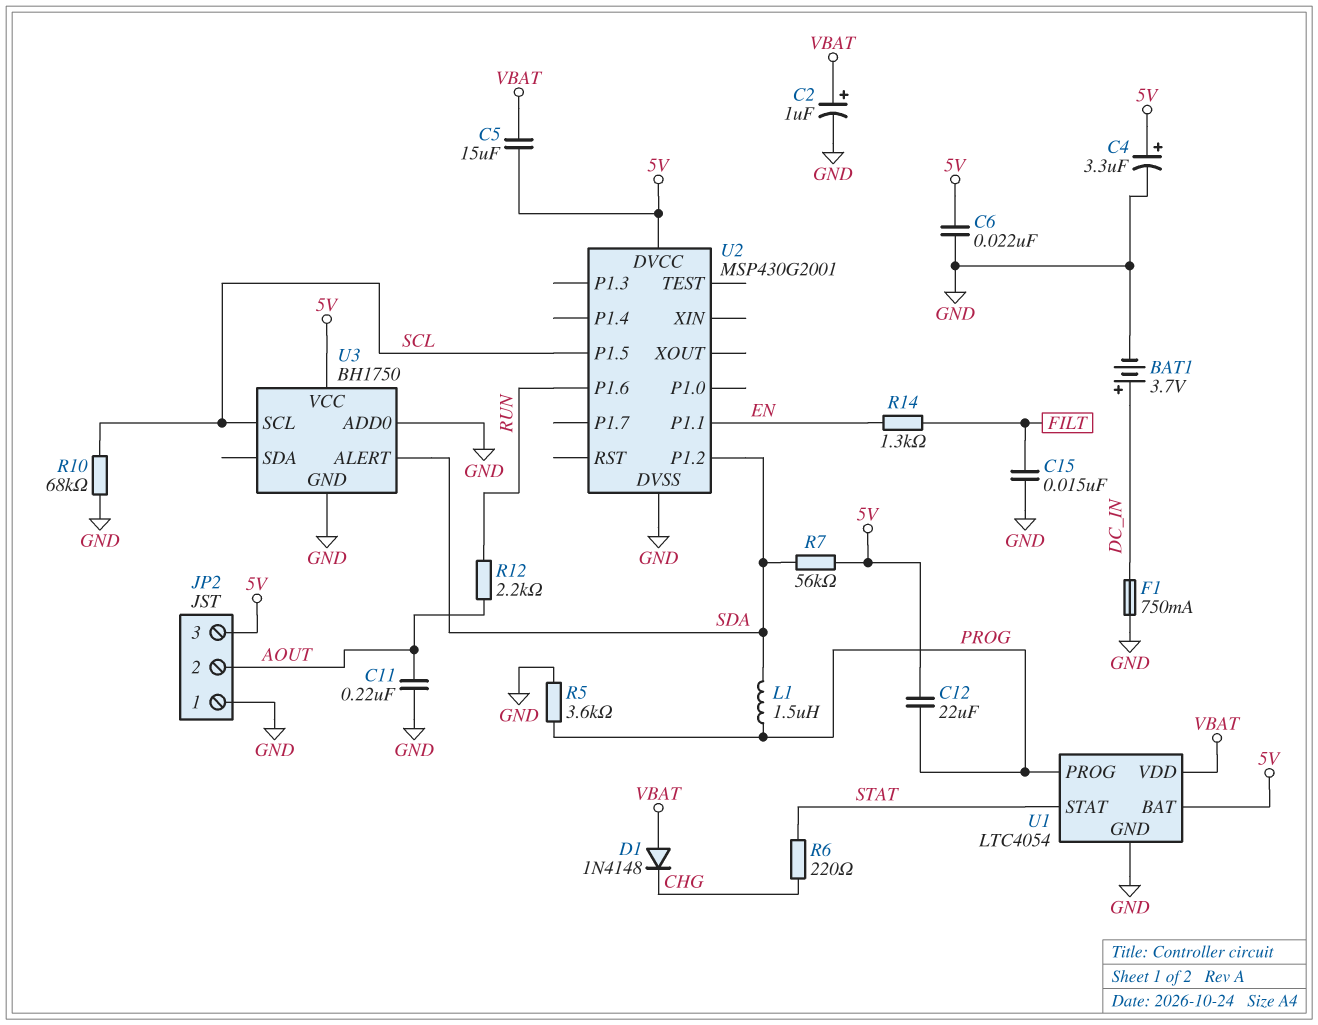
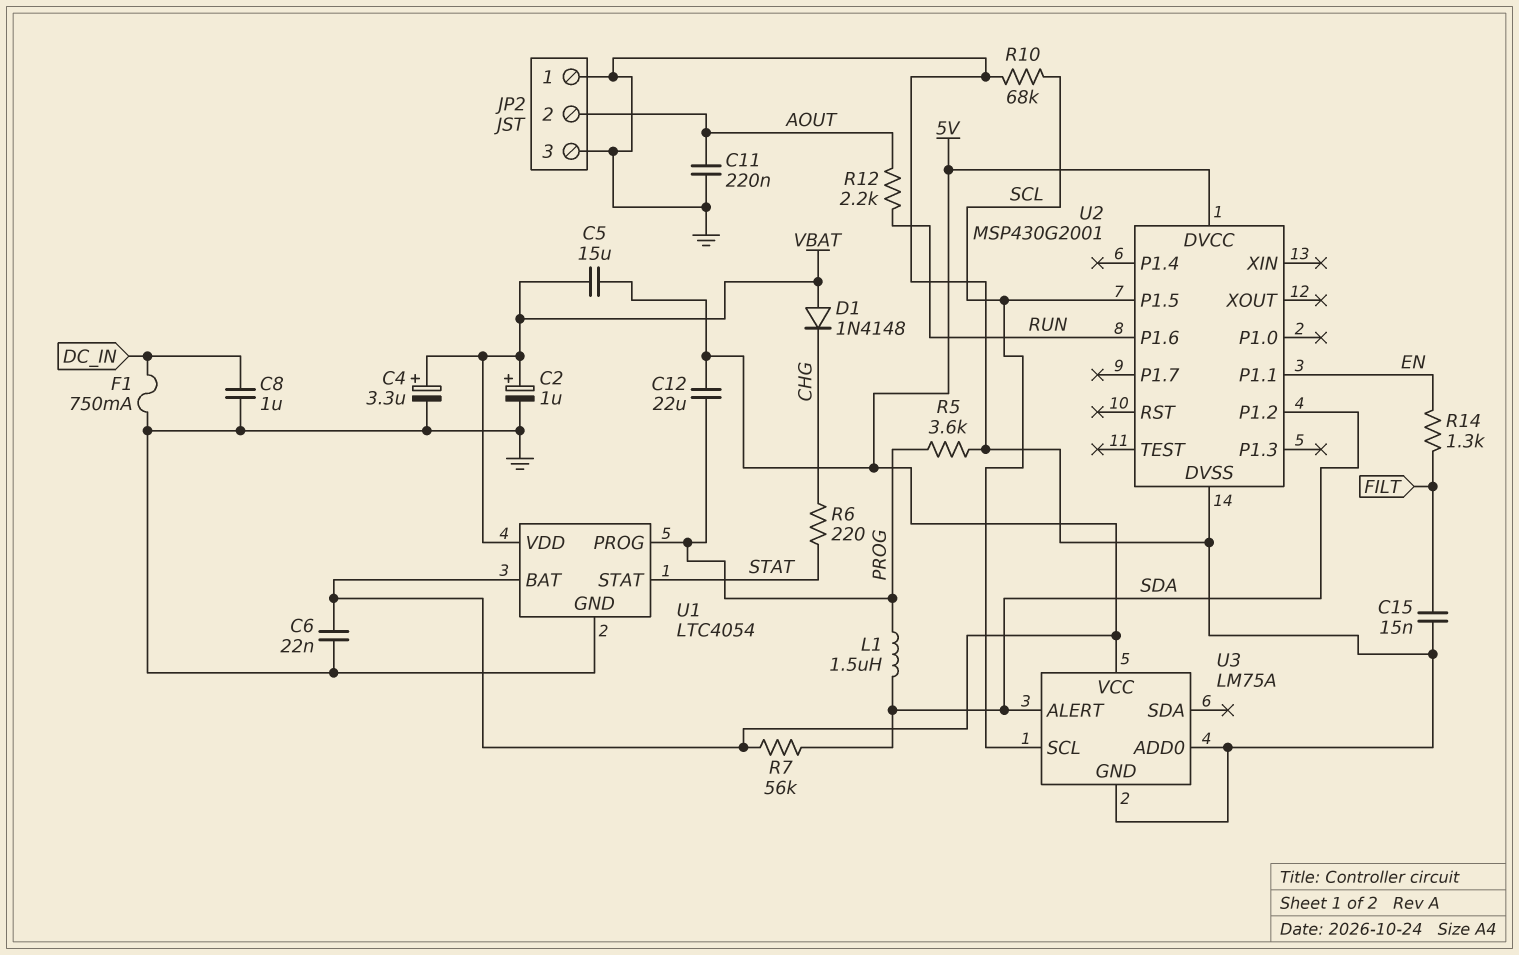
BAT1: 3.7V (plus DC_IN, minus GND) -> none
C4: 3.3uF (plus 5V, minus GND) -> 3.3uF (plus VBAT, minus GND)
C8: none -> 1uF (DC_IN, GND)
JP2 pin 3: 5V -> GND
U3: BH1750 -> LM75A

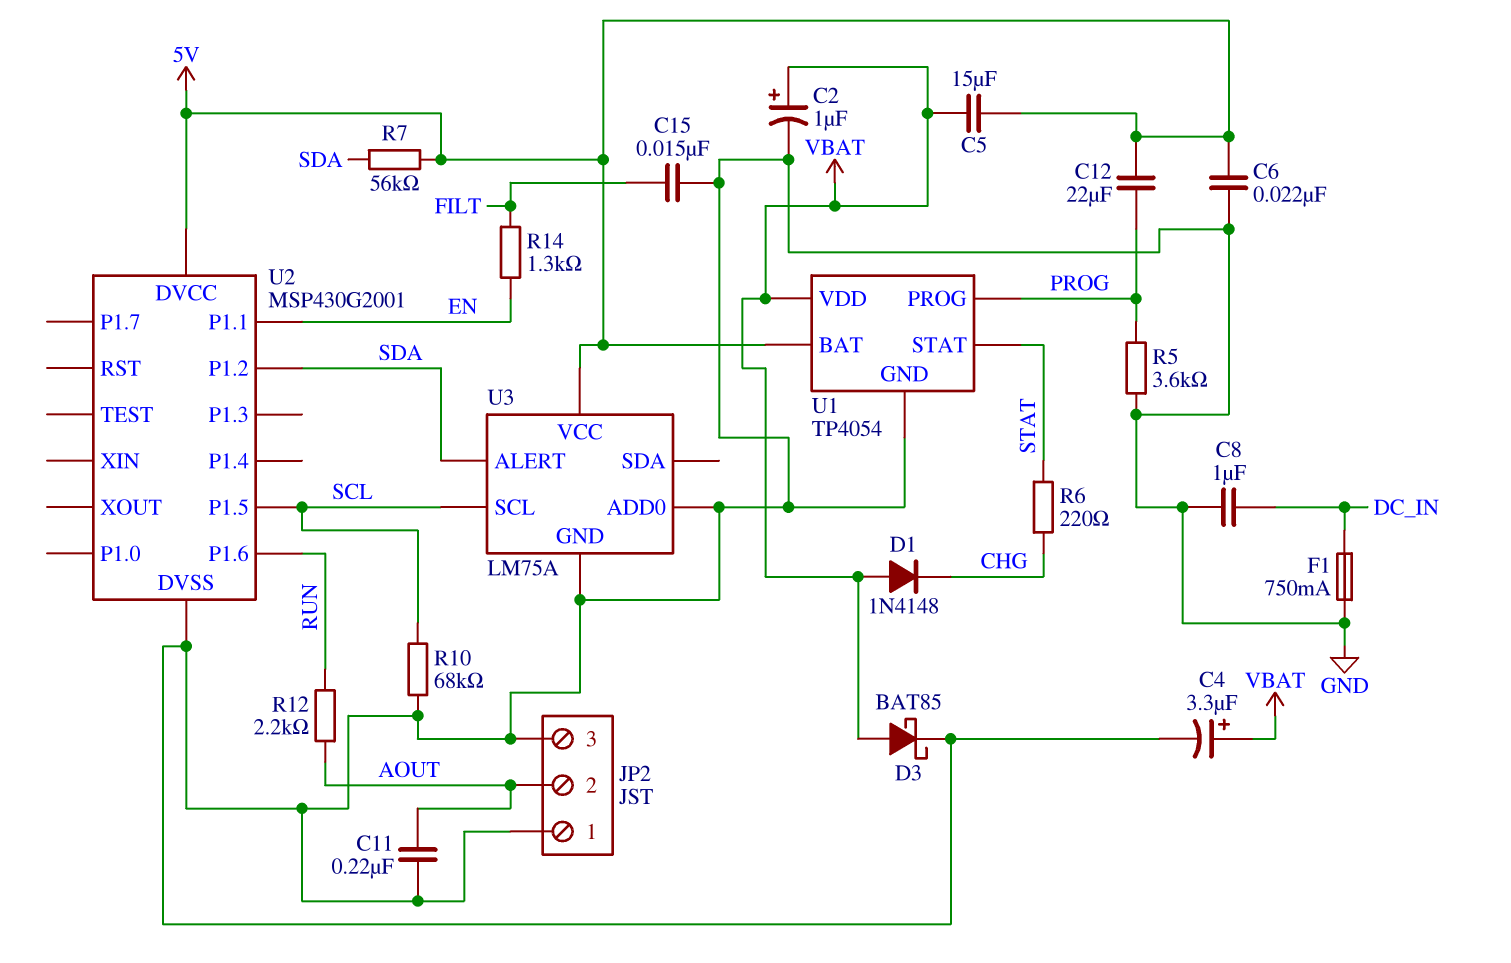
D3: none -> schottky BAT85 (A VBAT, K GND)
L1: 1.5uH (PROG, SDA) -> none
U1: LTC4054 -> TP4054

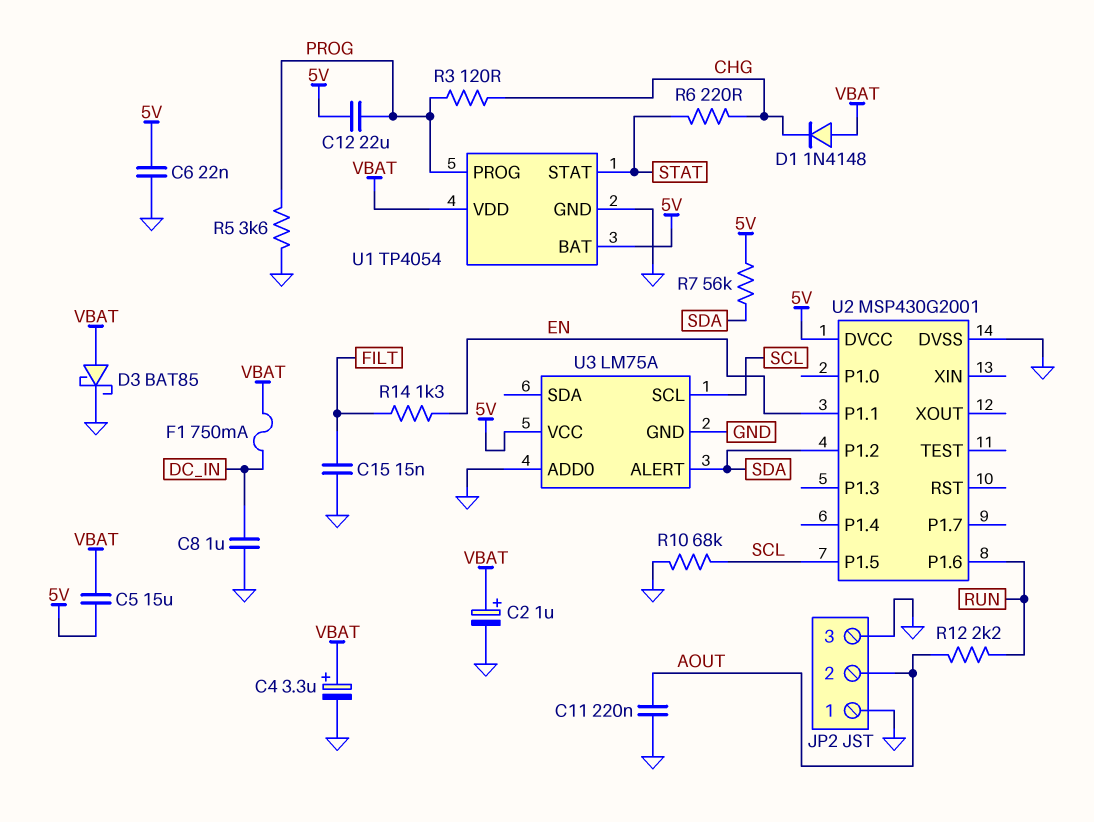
F1: 750mA (DC_IN, GND) -> 750mA (DC_IN, VBAT)
R3: none -> 120 (CHG, PROG)

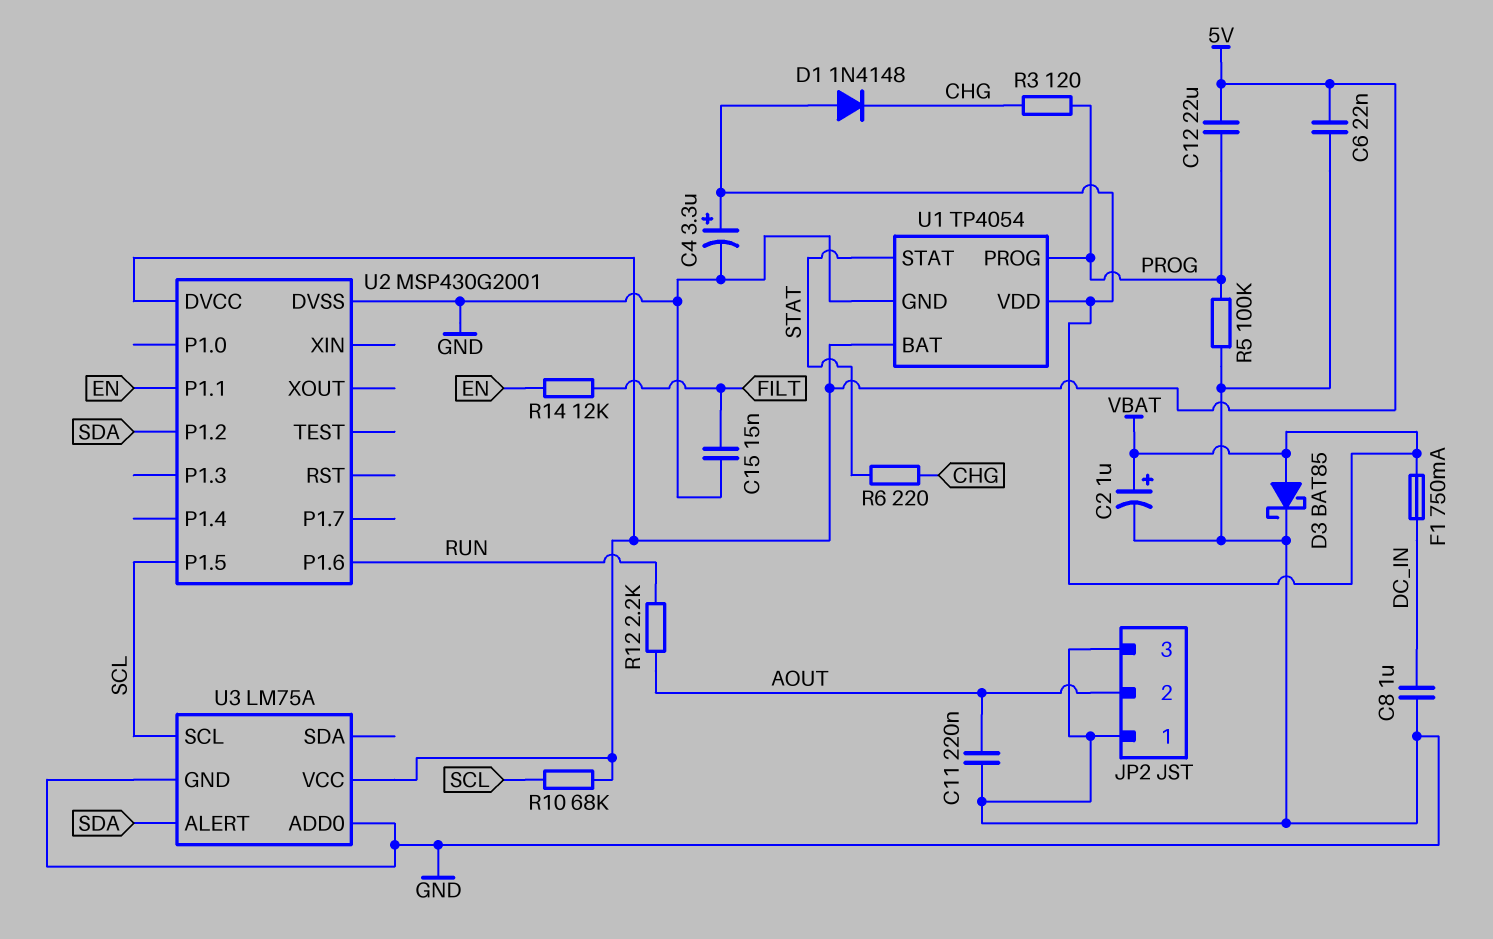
C5: 15uF (5V, VBAT) -> none
R5: 3.6k (GND, PROG) -> 100k (GND, PROG)
R7: 56k (5V, SDA) -> none
R10: 68k (GND, SCL) -> 68k (5V, SCL)
R14: 1.3k (EN, FILT) -> 12k (EN, FILT)

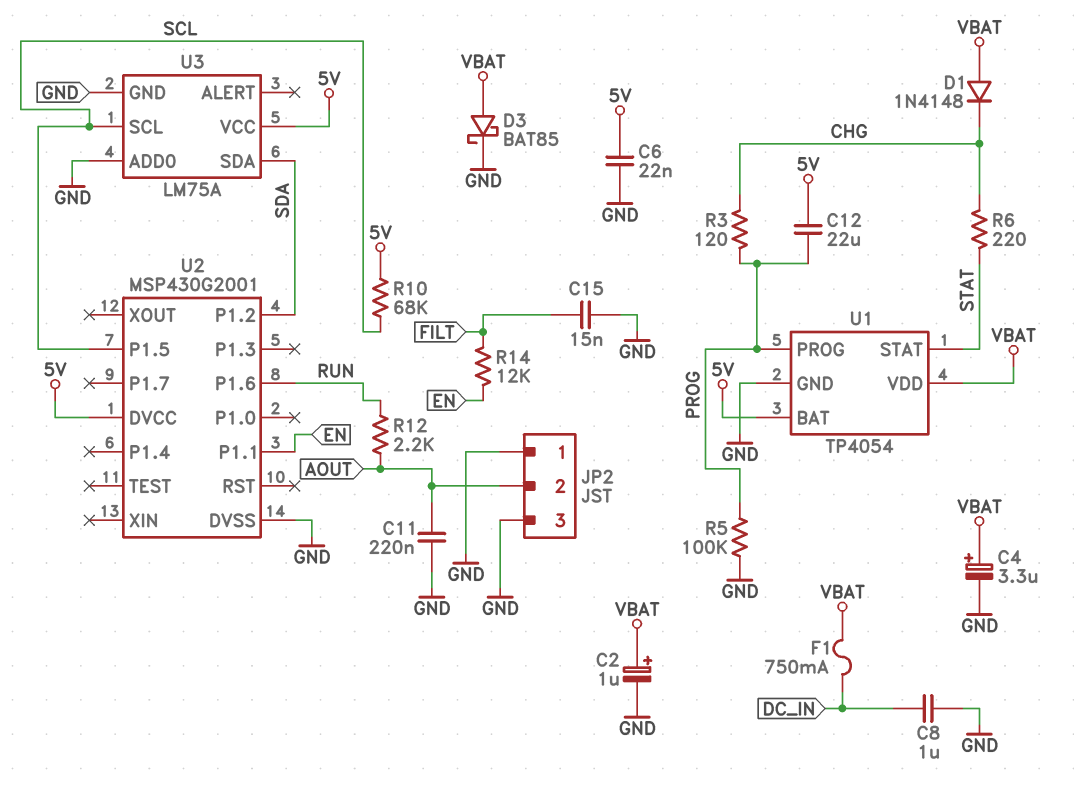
U3 pin ALERT: SDA -> none
U3 pin SDA: none -> SDA

